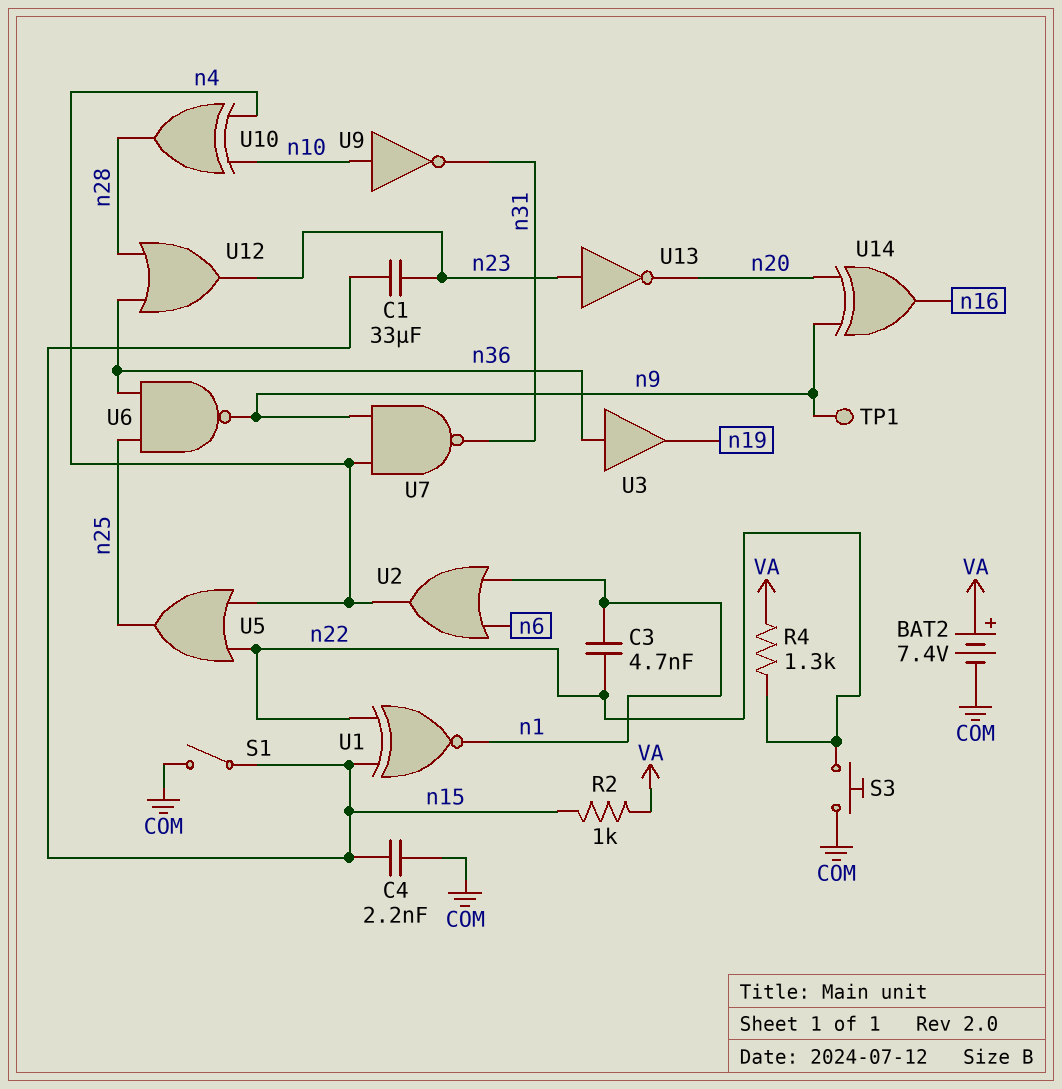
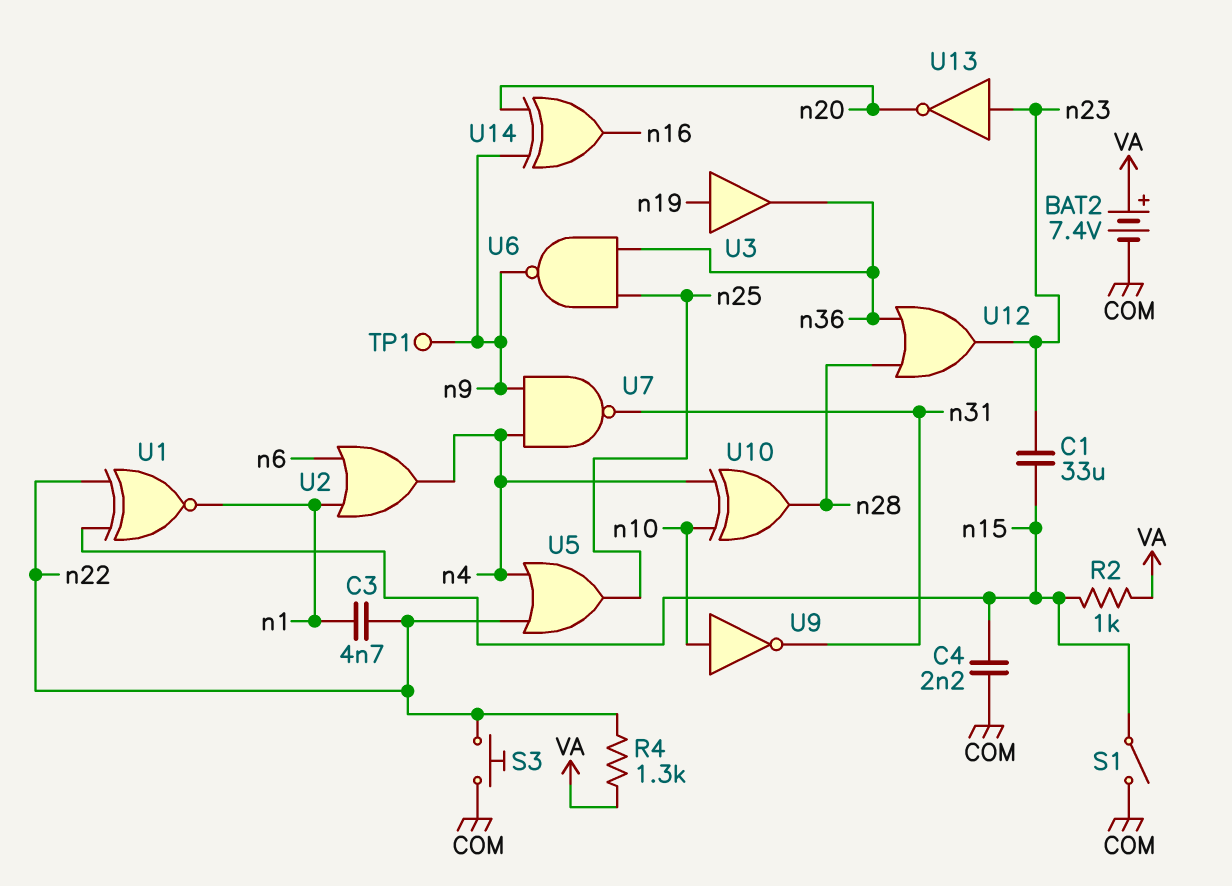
U3: buffer (in n36, out n19) -> buffer (in n19, out n36)

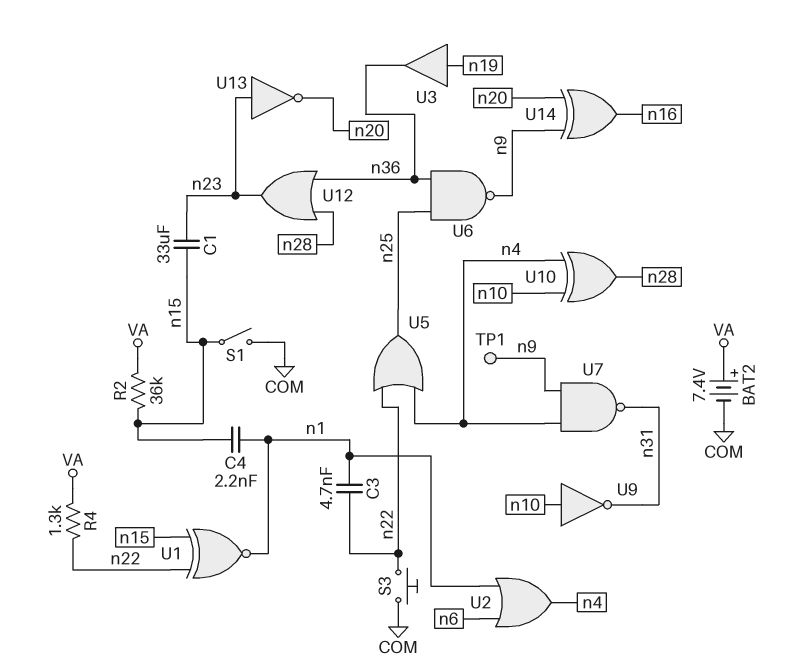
C4: 2.2nF (COM, n15) -> 2.2nF (n1, n15)
R2: 1k (VA, n15) -> 36k (VA, n15)

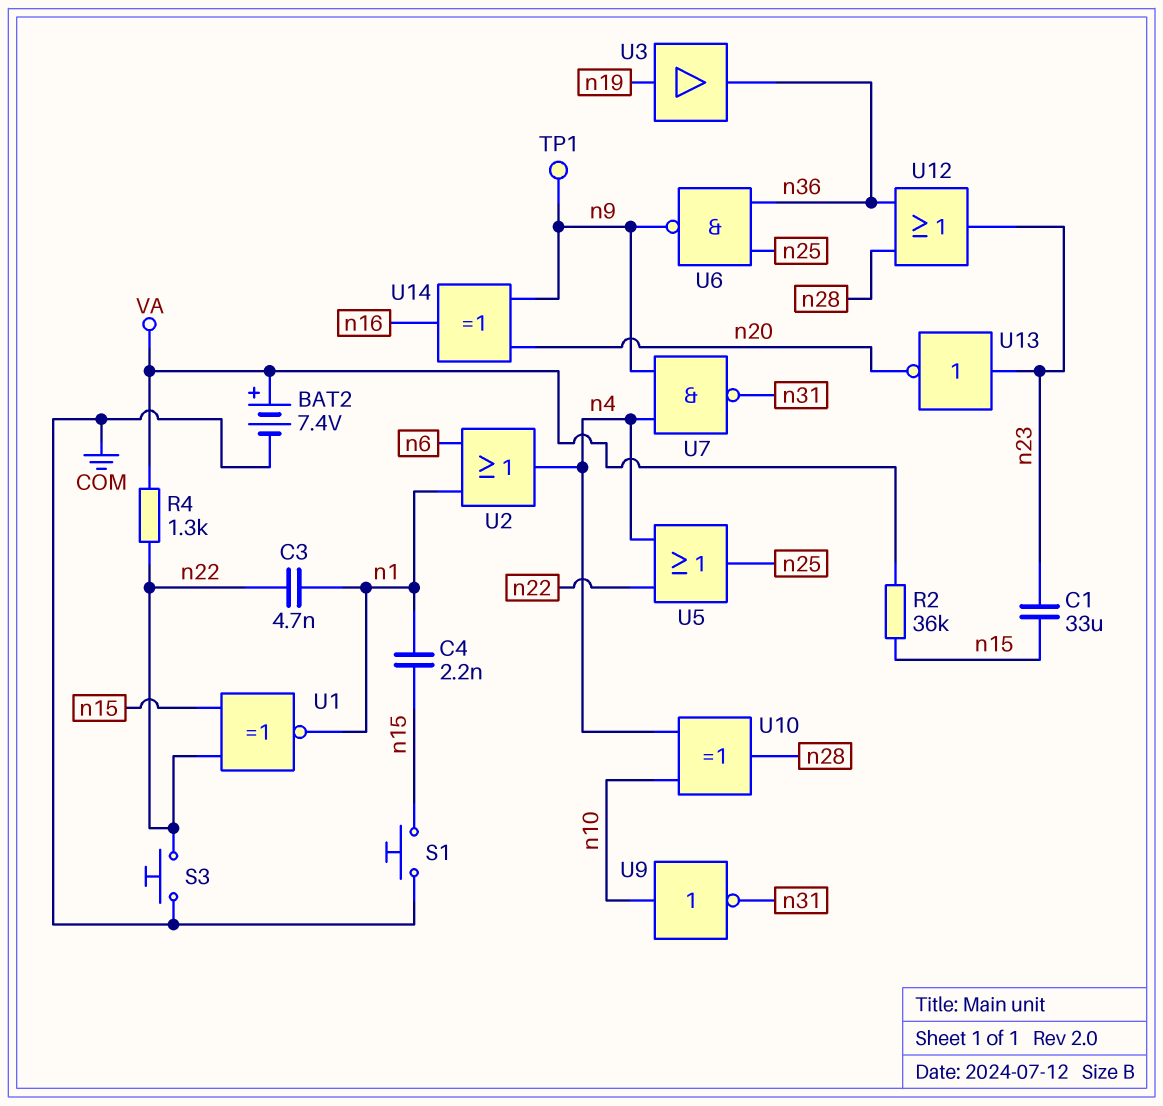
S1: switch (COM, n15) -> button (COM, n15)

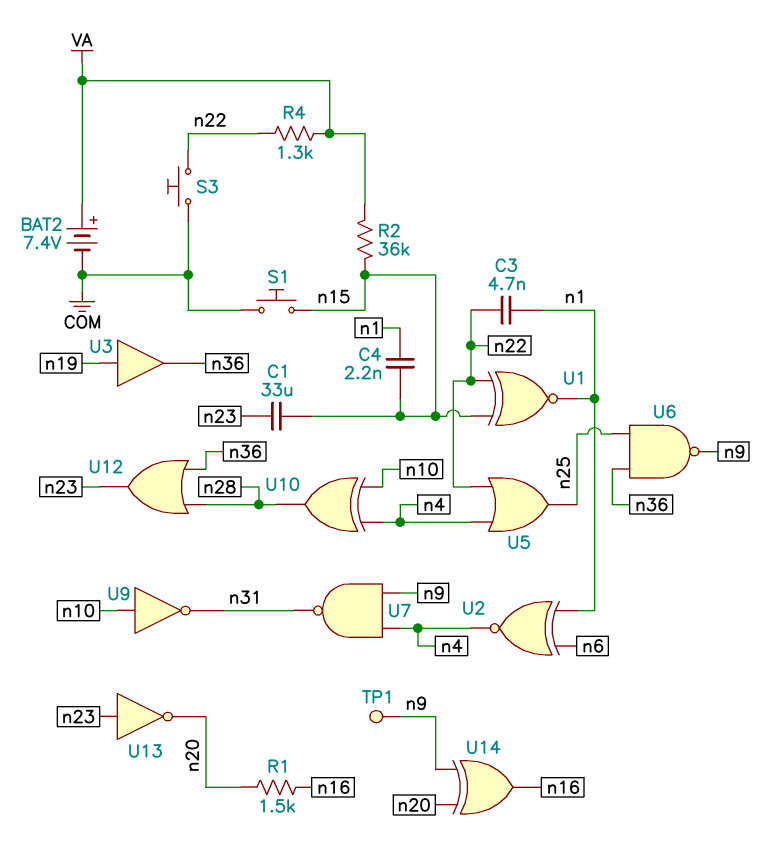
R1: none -> 1.5k (n16, n20)
U2: OR (in n1, in n6, out n4) -> XNOR (in n1, in n6, out n4)

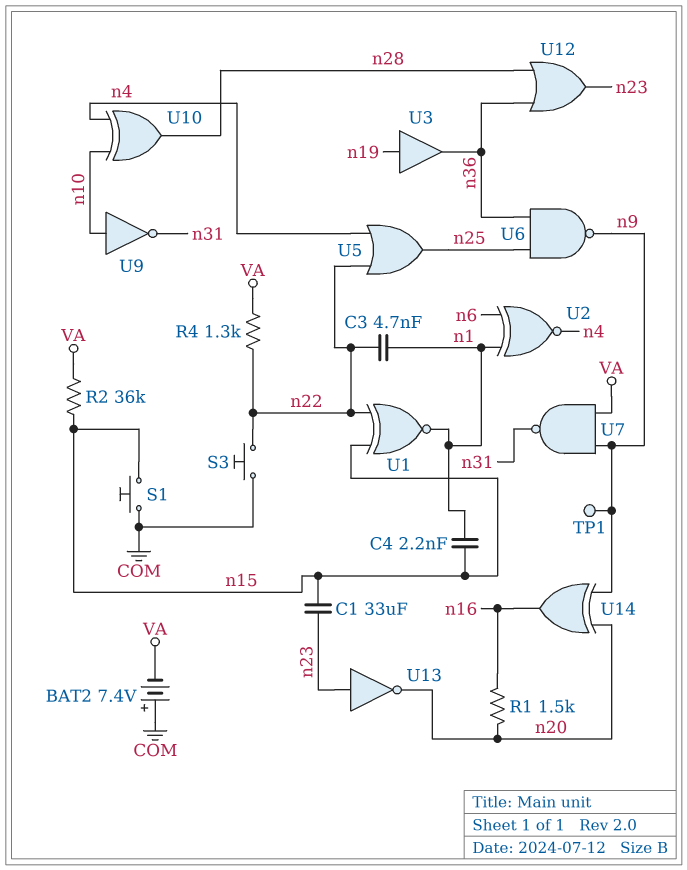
BAT2: 7.4V (plus VA, minus COM) -> 7.4V (plus COM, minus VA)
U7: NAND (in n4, in n9, out n31) -> NAND (in VA, in n9, out n31)

